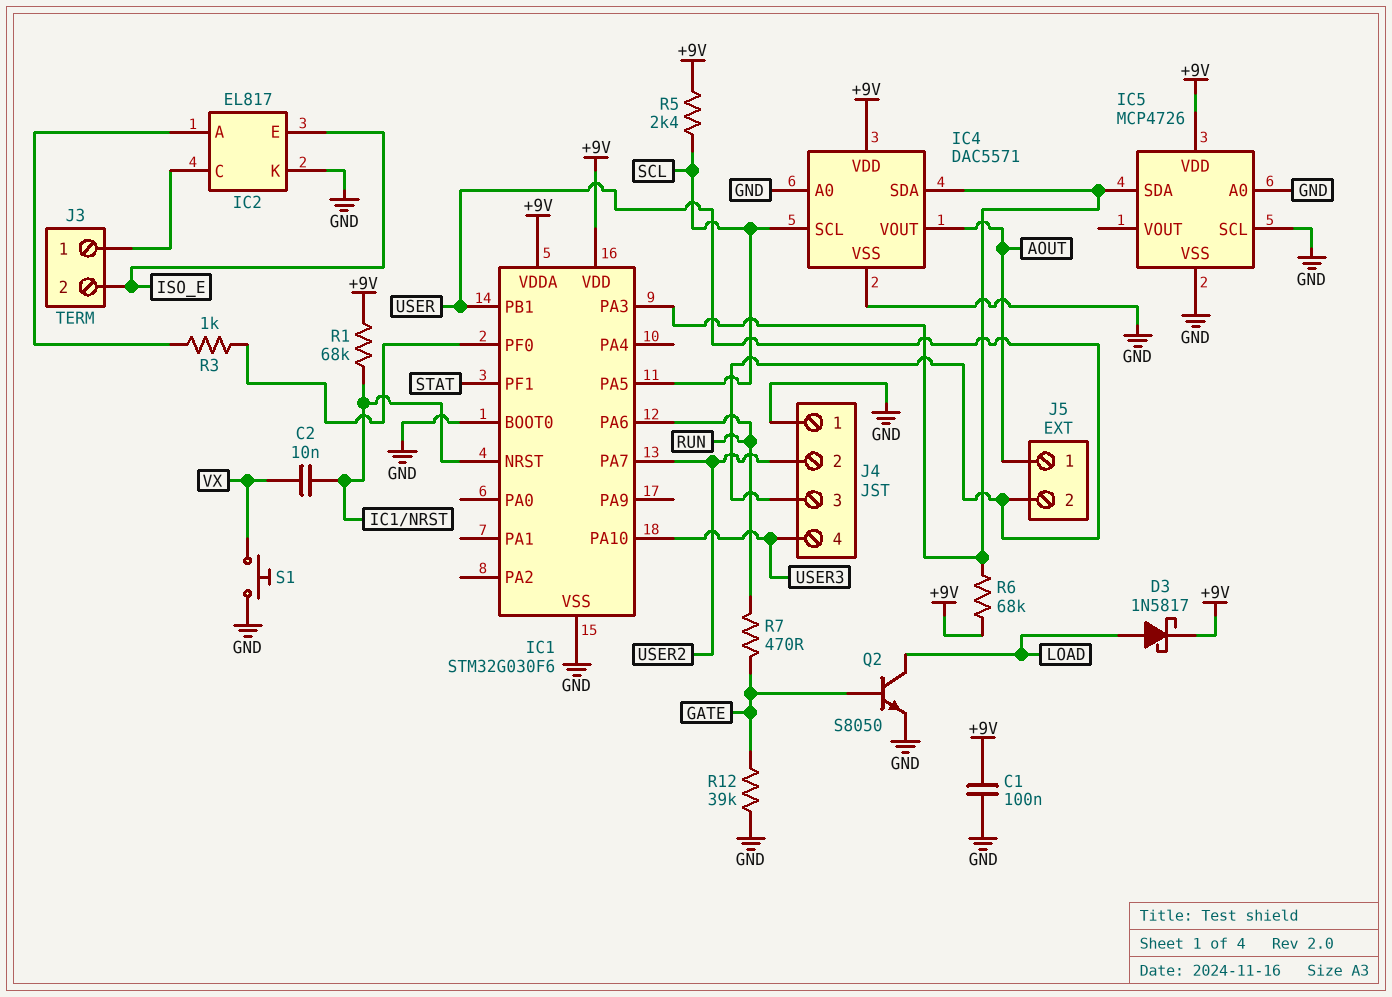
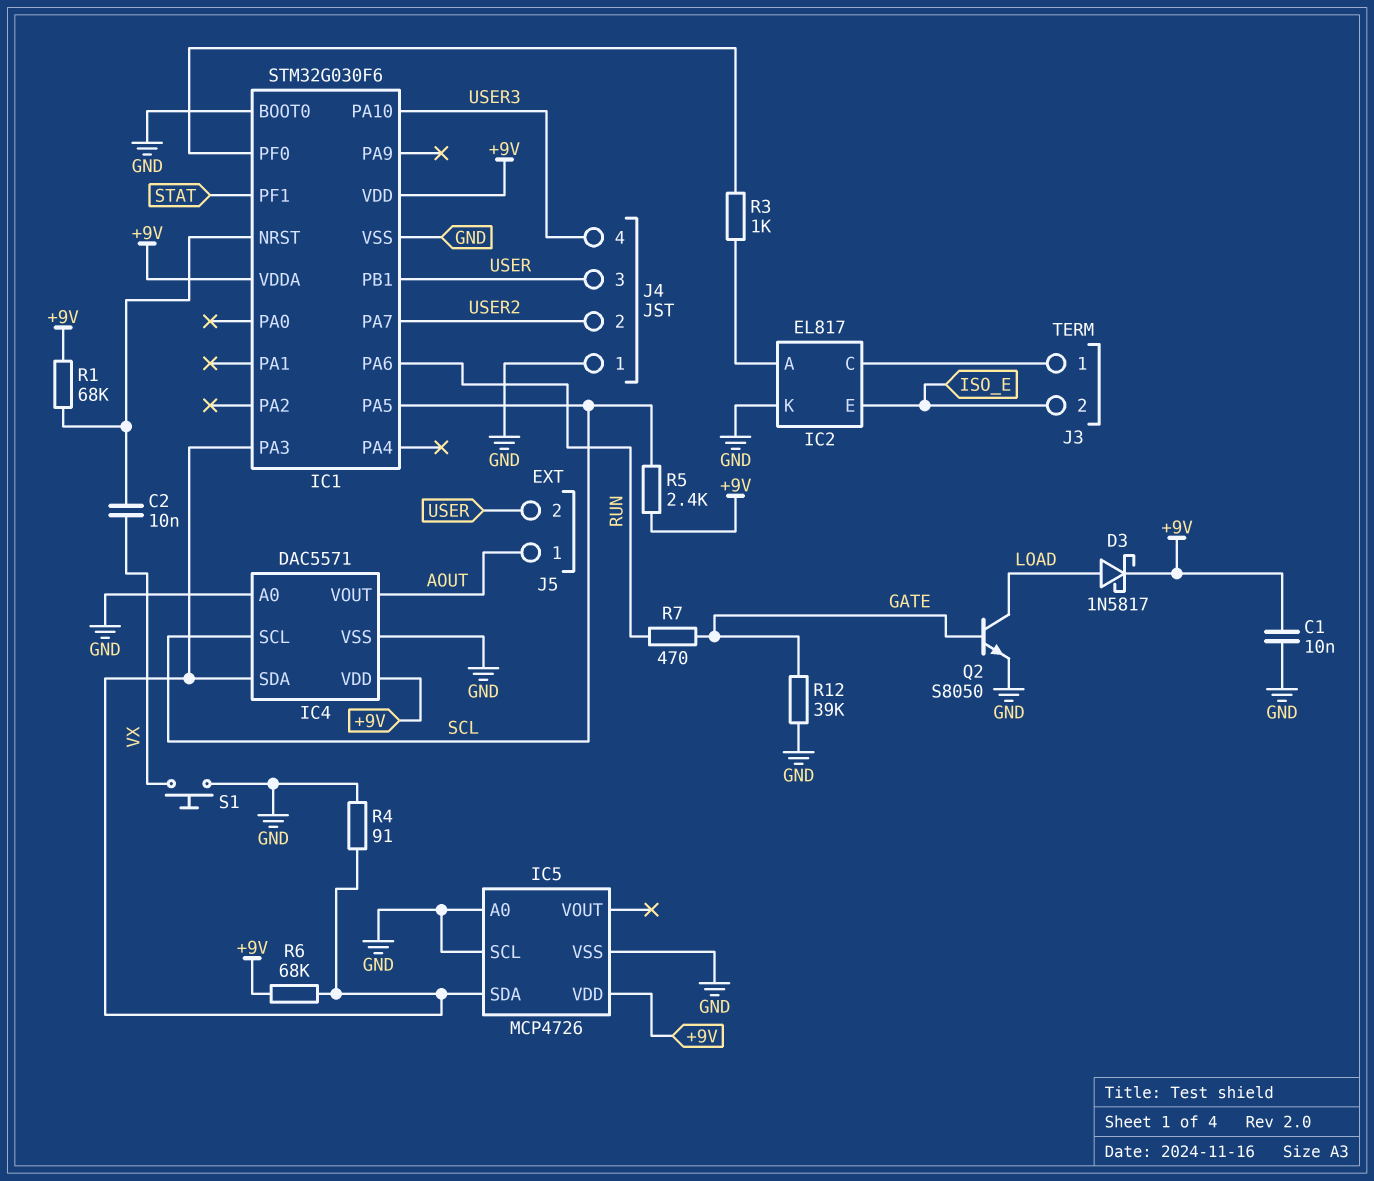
C1: 100nF (+9V, GND) -> 10nF (+9V, GND)
R4: none -> 91 (GND, IC1/PA3)

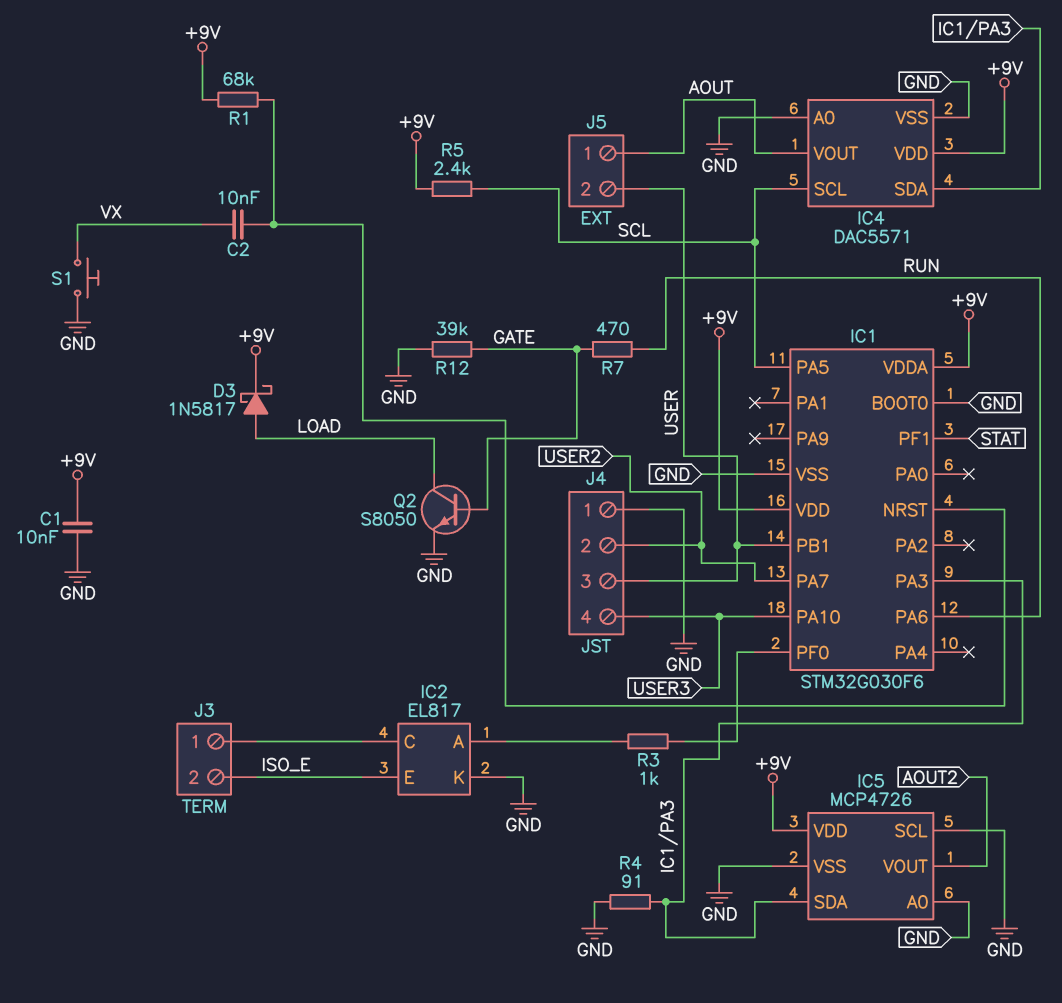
IC5 pin VOUT: none -> AOUT2
R6: 68k (+9V, IC1/PA3) -> none

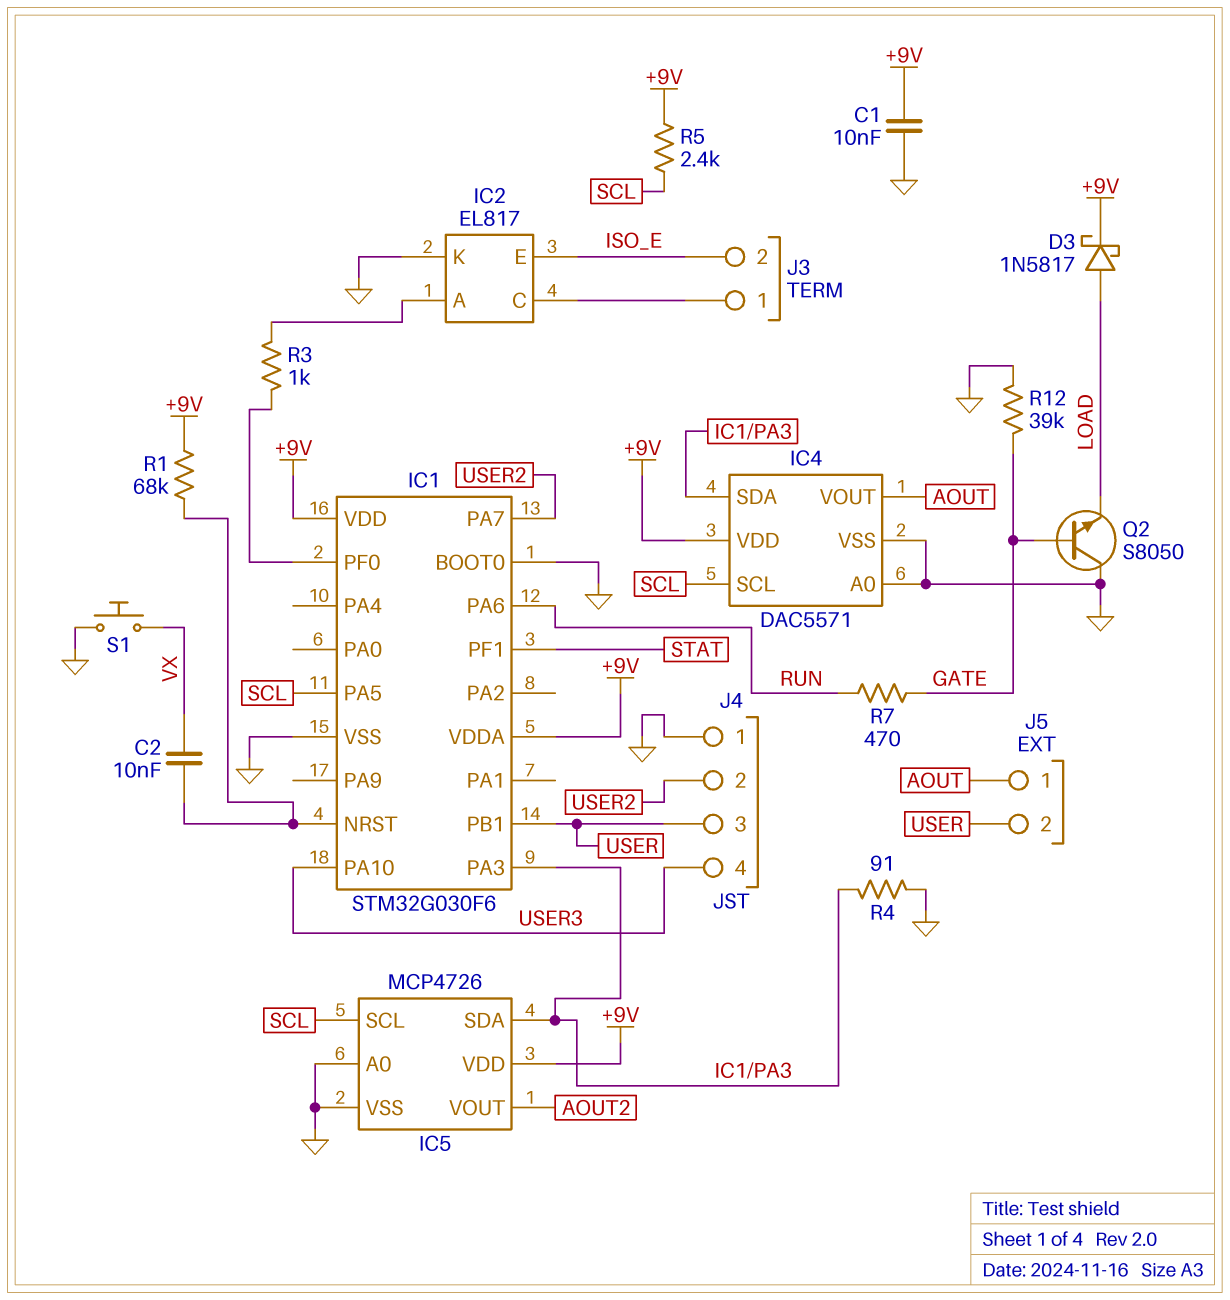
IC5 pin SCL: GND -> SCL
Q2: NPN S8050 (B GATE, C LOAD, E GND) -> NPN S8050 (B GATE, C GND, E LOAD)

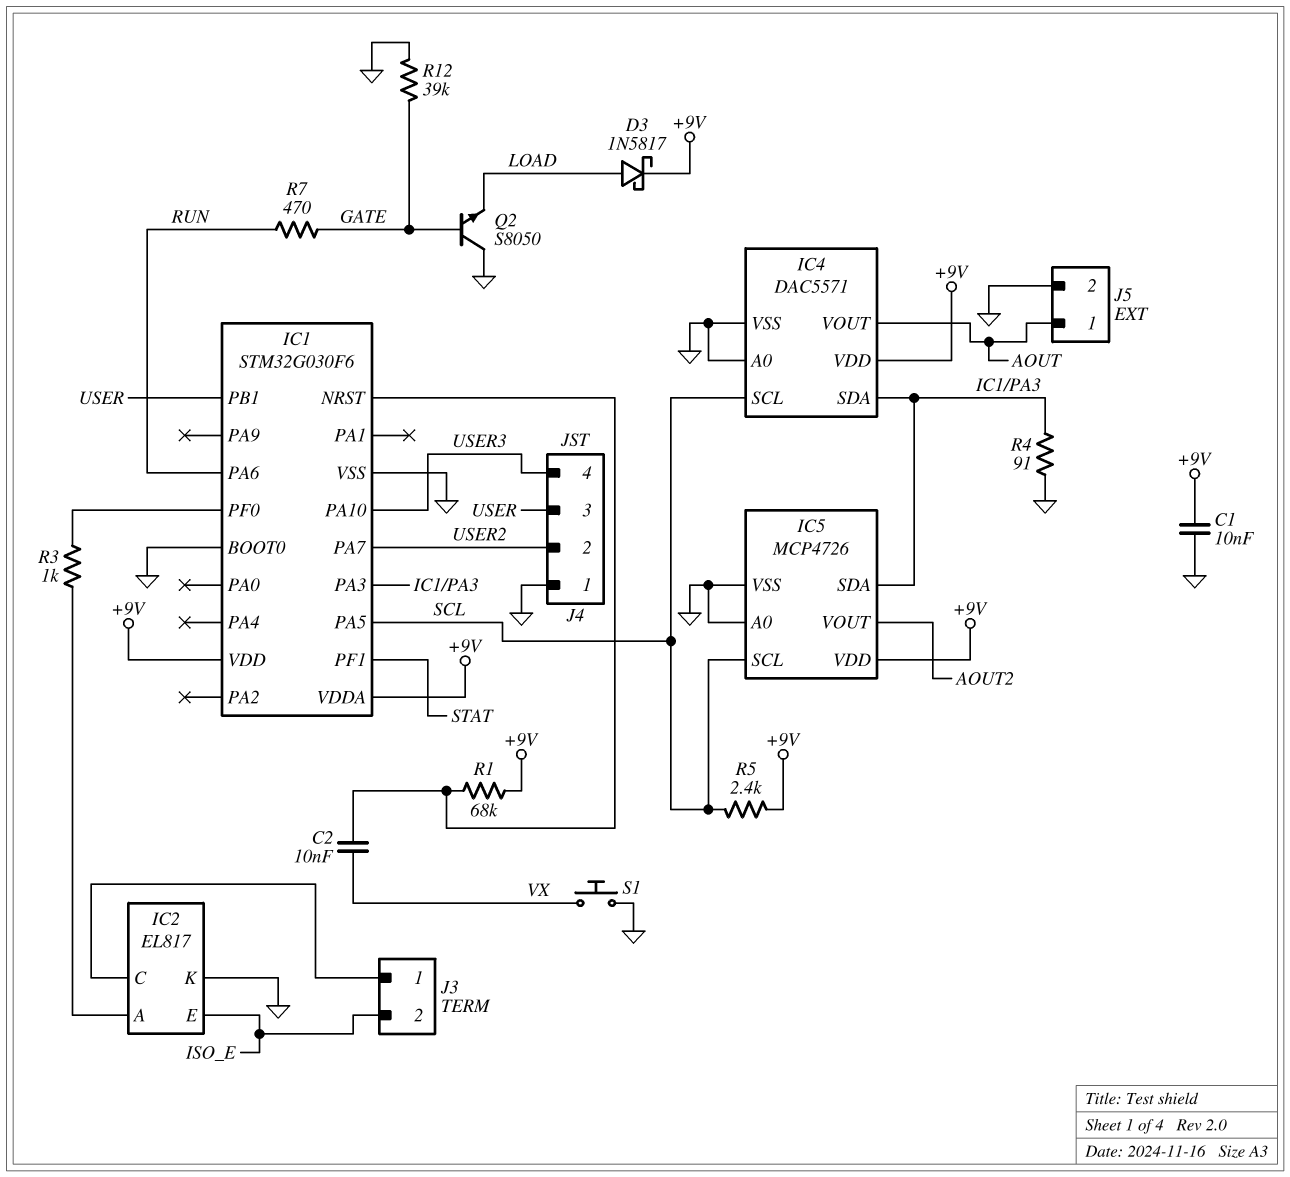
J5 pin 2: USER -> GND

